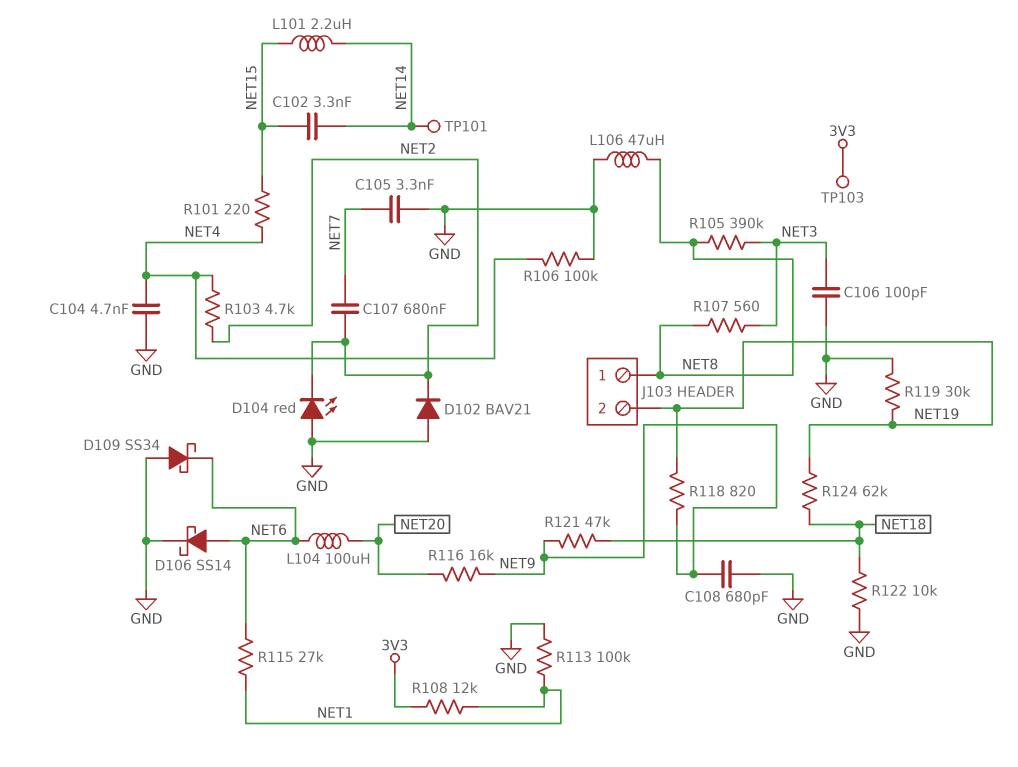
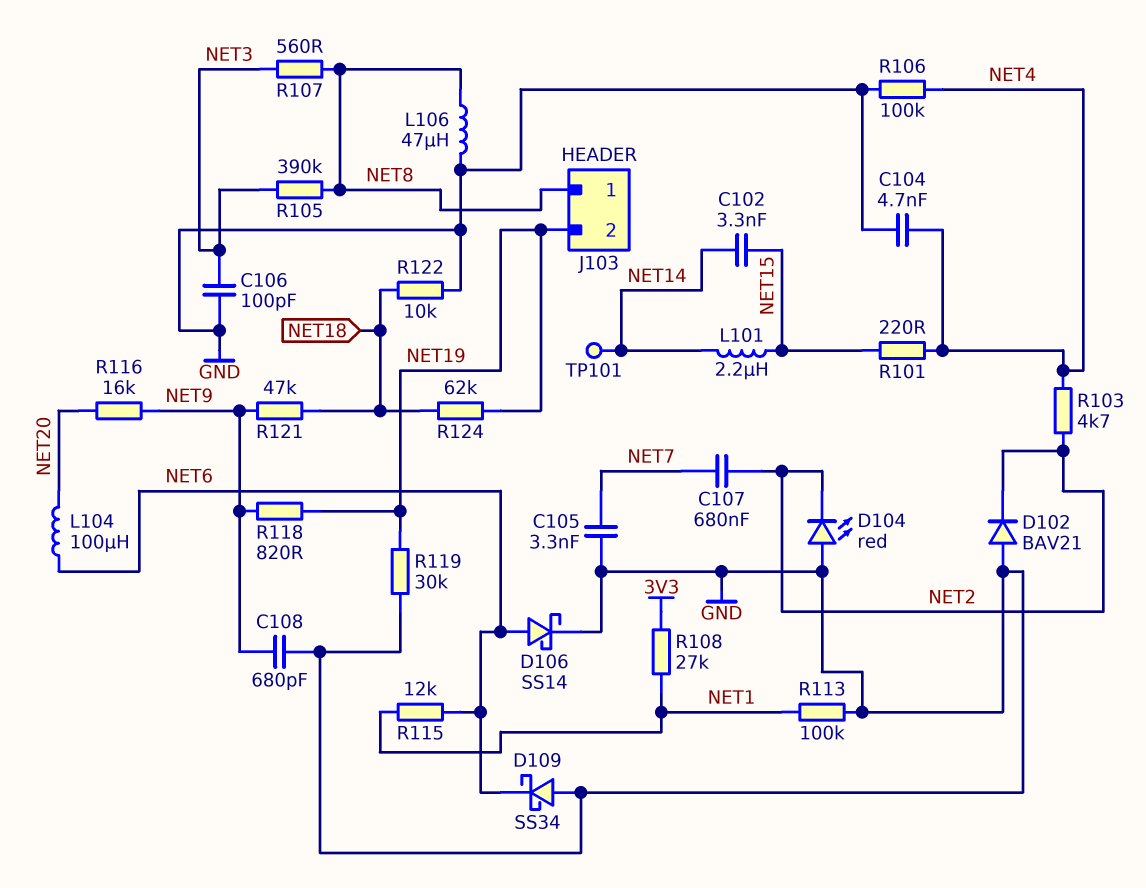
R108: 12k (3V3, NET1) -> 27k (3V3, NET1)
R115: 27k (NET1, NET6) -> 12k (NET1, NET6)
TP103: test point (3V3) -> none

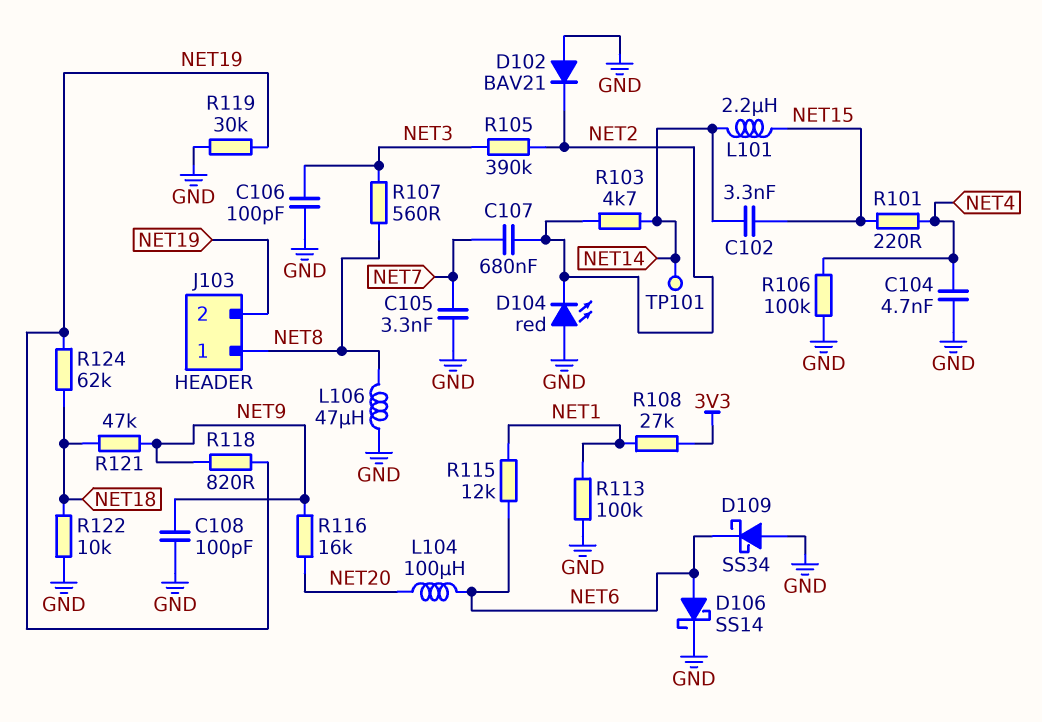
C108: 680pF (GND, NET9) -> 100pF (GND, NET9)
R103: 4.7k (NET2, NET4) -> 4.7k (NET2, NET14)
R105: 390k (NET3, NET8) -> 390k (NET2, NET3)

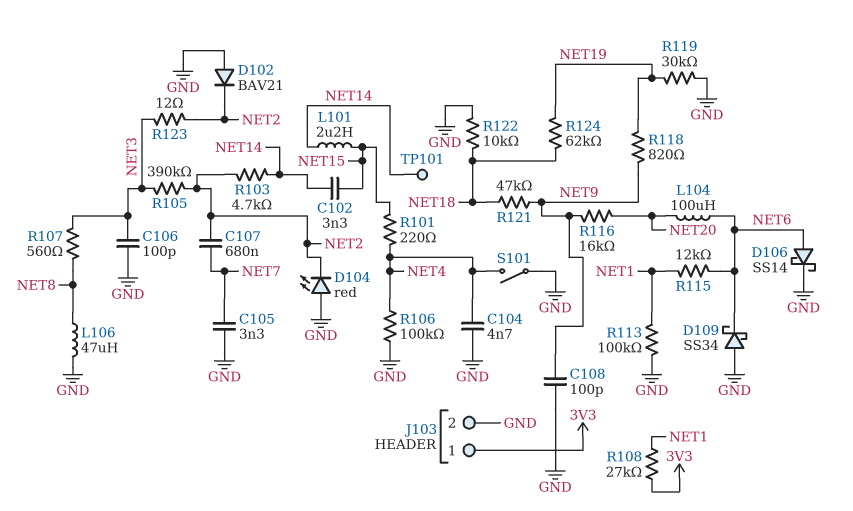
J103 pin 1: NET8 -> 3V3
J103 pin 2: NET19 -> GND
R123: none -> 12 (NET2, NET3)
S101: none -> switch (GND, NET4)

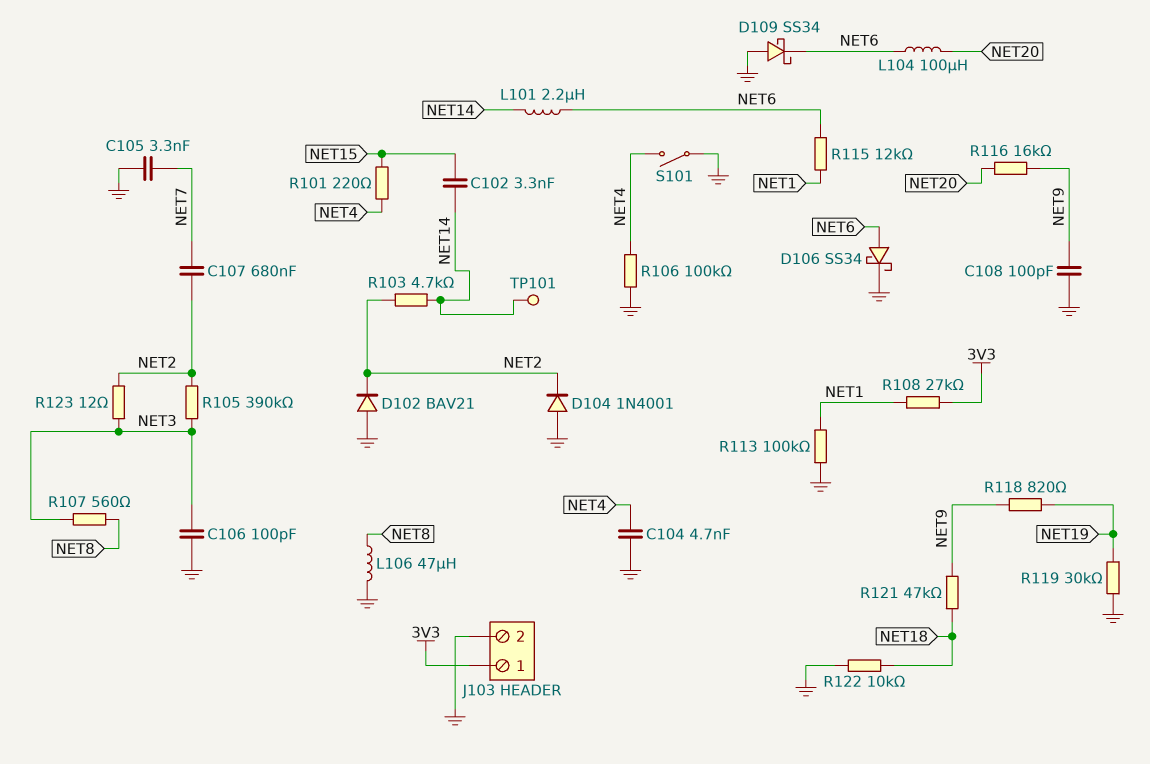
D104: LED red (A GND, K NET2) -> diode 1N4001 (A GND, K NET2)
D106: schottky SS14 (A NET6, K GND) -> schottky SS34 (A NET6, K GND)
L101: 2.2uH (NET14, NET15) -> 2.2uH (NET6, NET14)
R124: 62k (NET18, NET19) -> none

